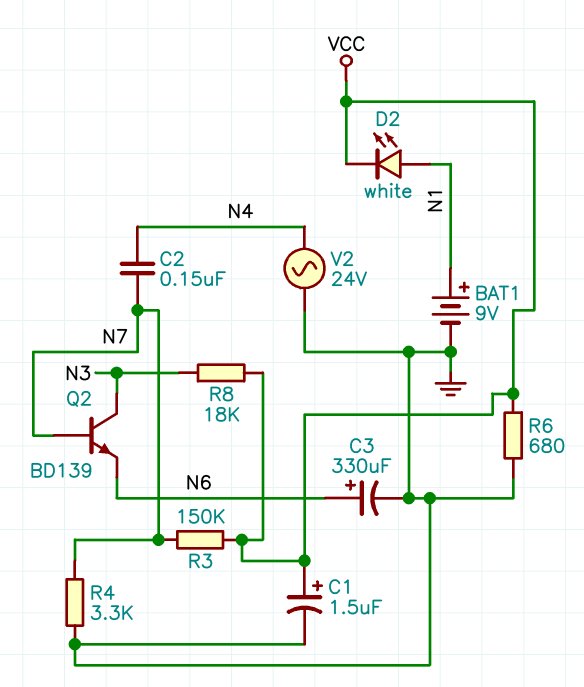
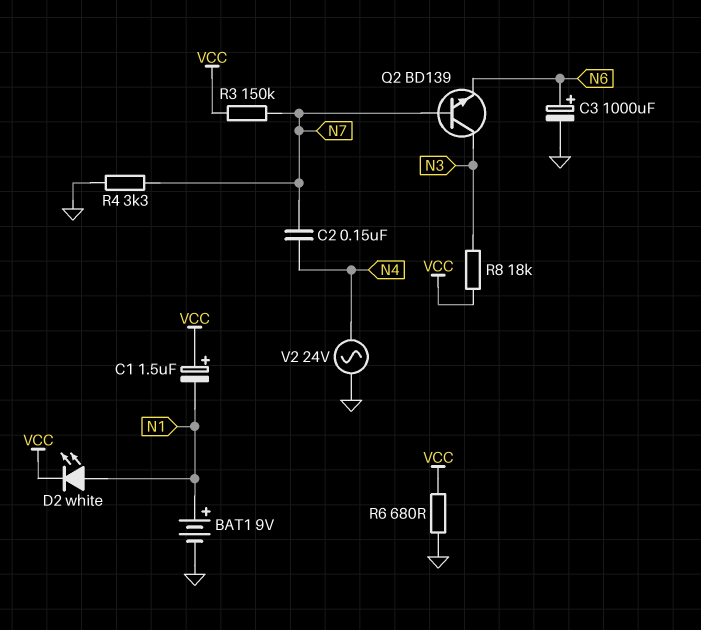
C1: 1.5uF (plus VCC, minus GND) -> 1.5uF (plus VCC, minus N1)
C3: 330uF (plus N6, minus GND) -> 1000uF (plus N6, minus GND)

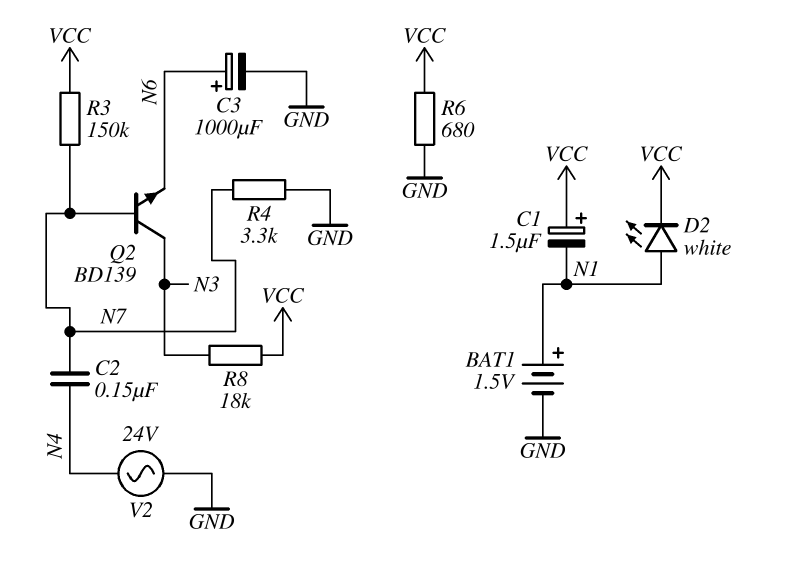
BAT1: 9V (plus N1, minus GND) -> 1.5V (plus N1, minus GND)

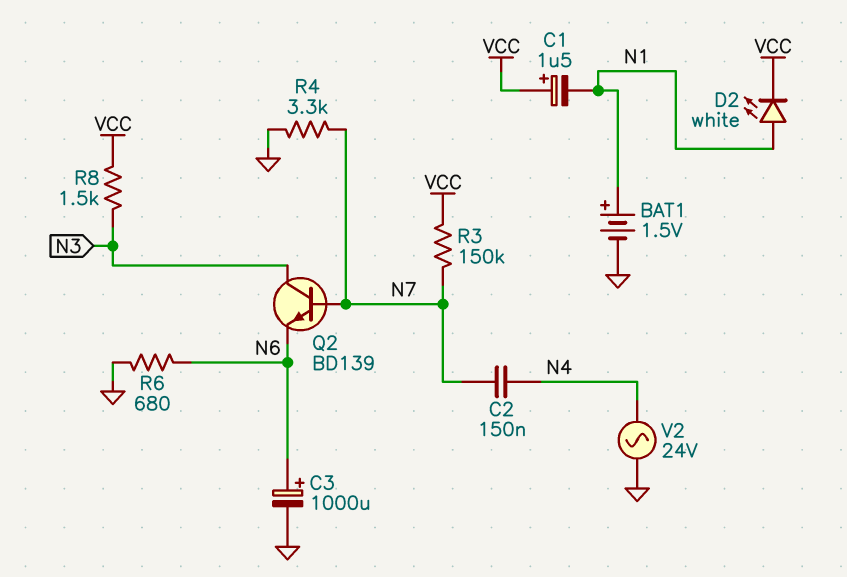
R6: 680 (GND, VCC) -> 680 (GND, N6)
R8: 18k (N3, VCC) -> 1.5k (N3, VCC)

